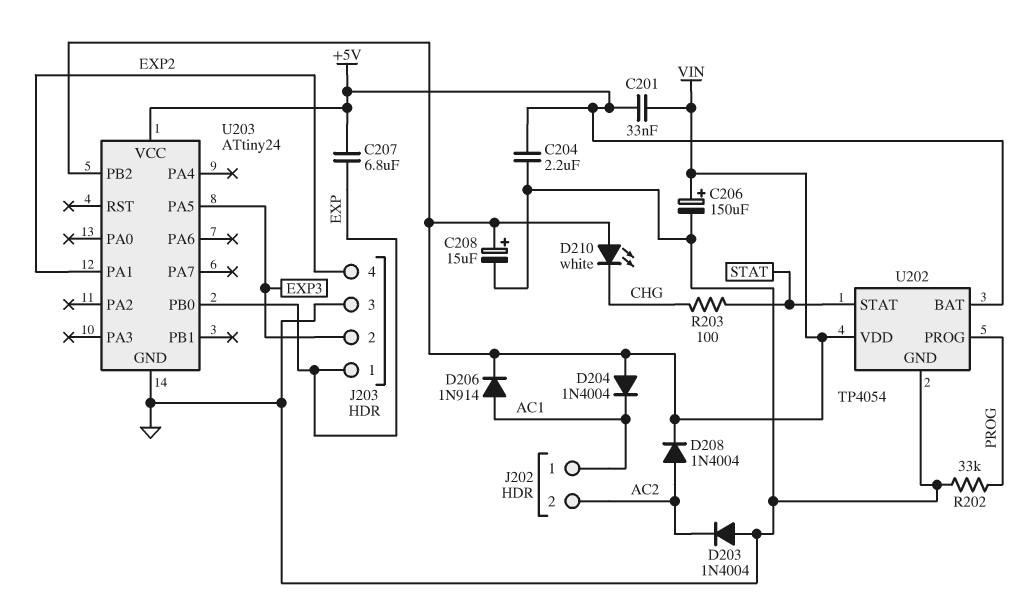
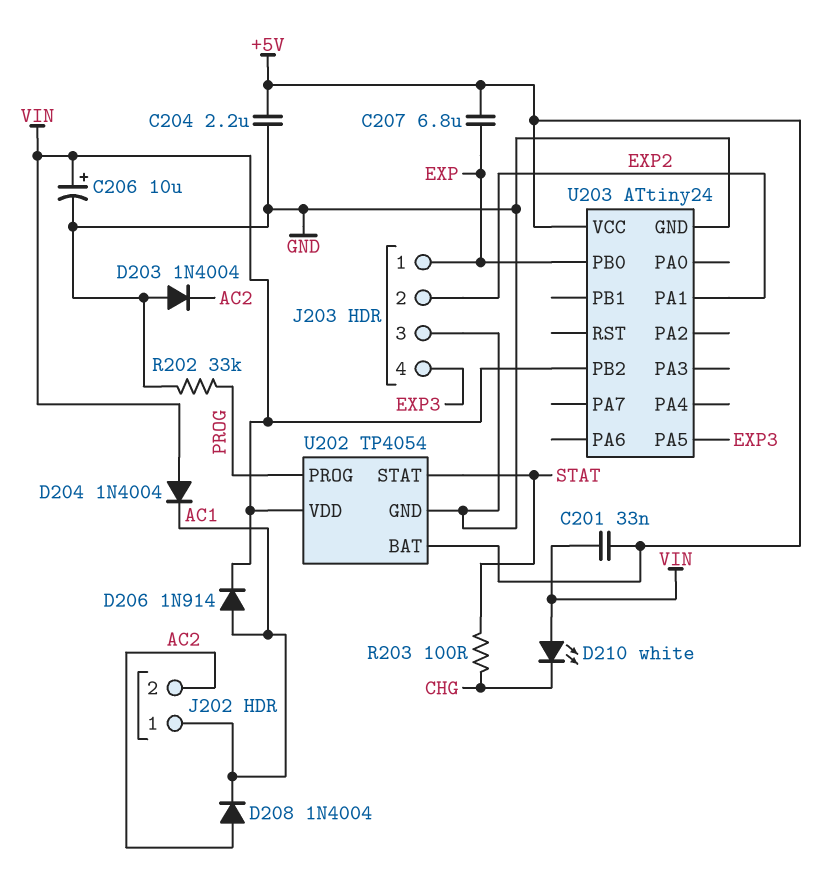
C206: 150uF (plus VIN, minus GND) -> 10uF (plus VIN, minus GND)
C208: 15uF (plus VIN, minus GND) -> none
D208: diode 1N4004 (A AC2, K VIN) -> diode 1N4004 (A AC2, K AC1)
J203 pin 2: EXP3 -> EXP2
J203 pin 4: EXP2 -> EXP3

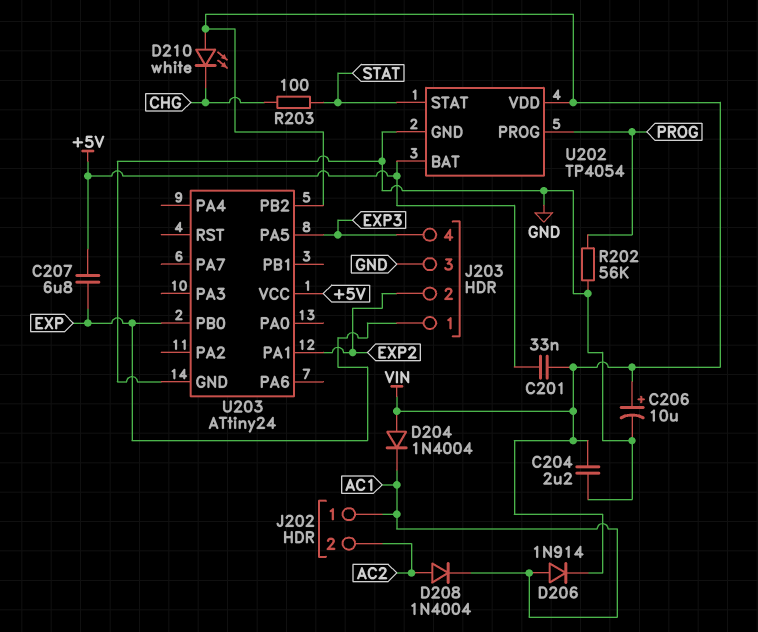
C204: 2.2uF (+5V, GND) -> 2.2uF (GND, VIN)
D203: diode 1N4004 (A GND, K AC2) -> none
R202: 33k (GND, PROG) -> 56k (GND, PROG)

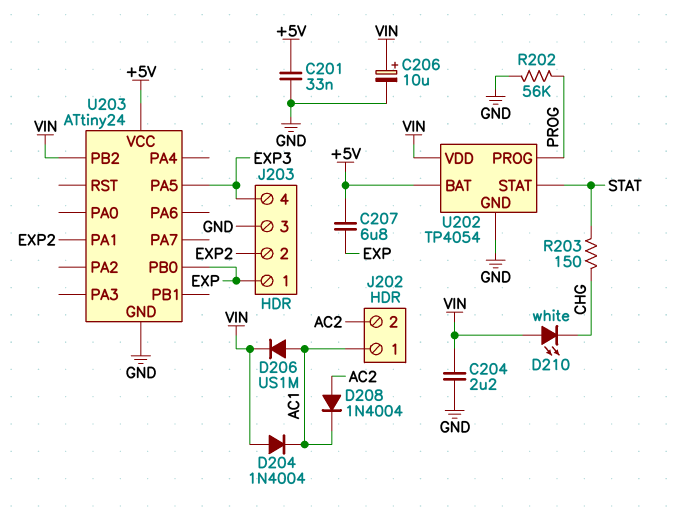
C201: 33nF (+5V, VIN) -> 33nF (+5V, GND)
D206: diode 1N914 (A AC1, K VIN) -> diode US1M (A AC1, K VIN)
R203: 100 (CHG, STAT) -> 150 (CHG, STAT)

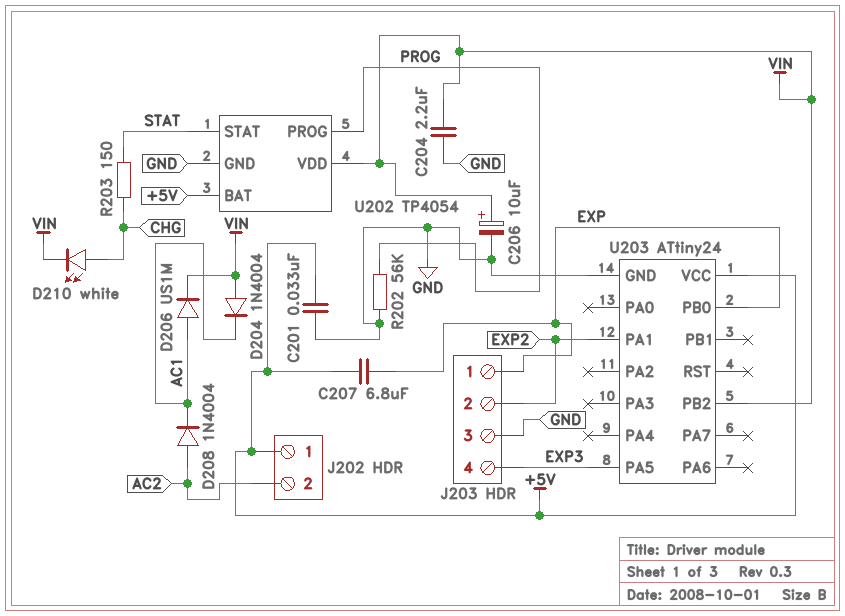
D210: LED white (A VIN, K CHG) -> LED white (A CHG, K VIN)
J202 pin 1: AC1 -> +5V

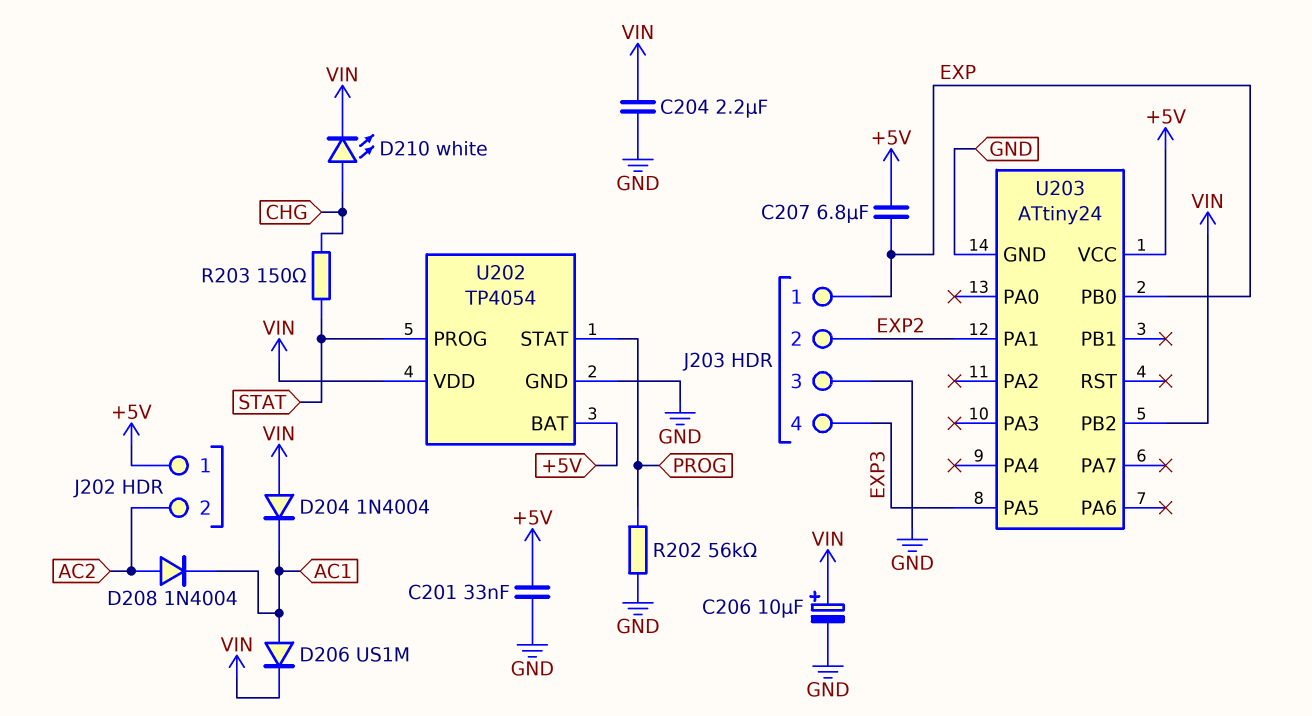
U202 pin PROG: PROG -> STAT
U202 pin STAT: STAT -> PROG

